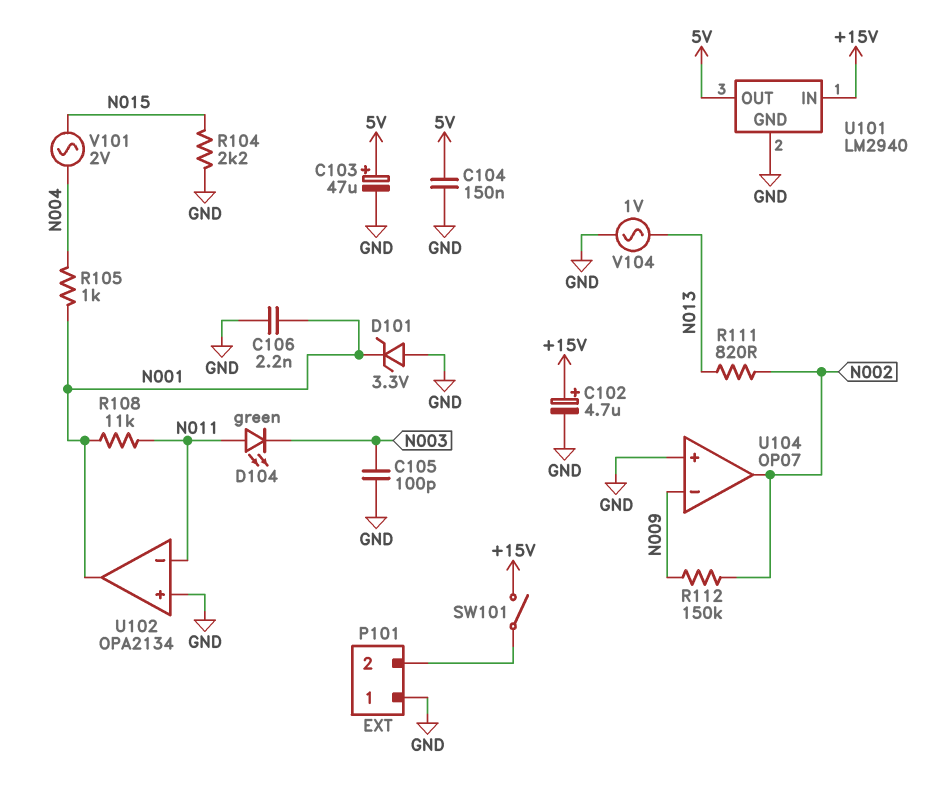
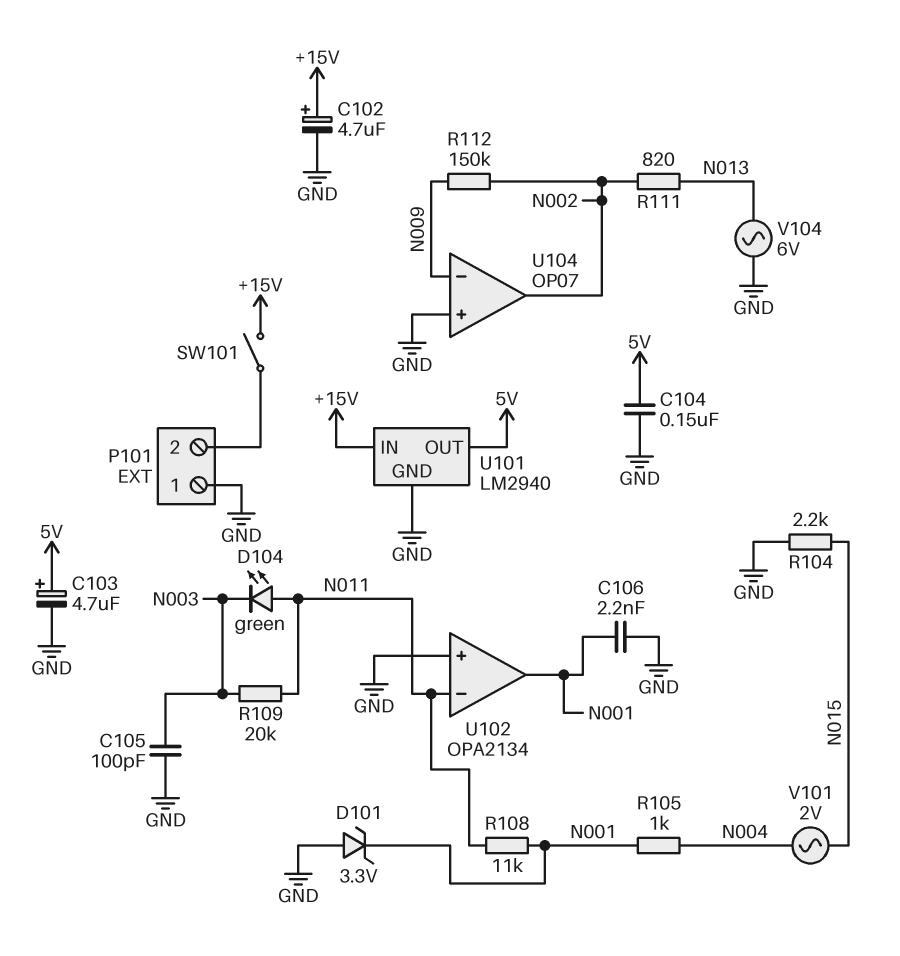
C103: 47uF (plus 5V, minus GND) -> 4.7uF (plus 5V, minus GND)
R109: none -> 20k (N003, N011)
V104: AC 1V (GND, N013) -> AC 6V (GND, N013)

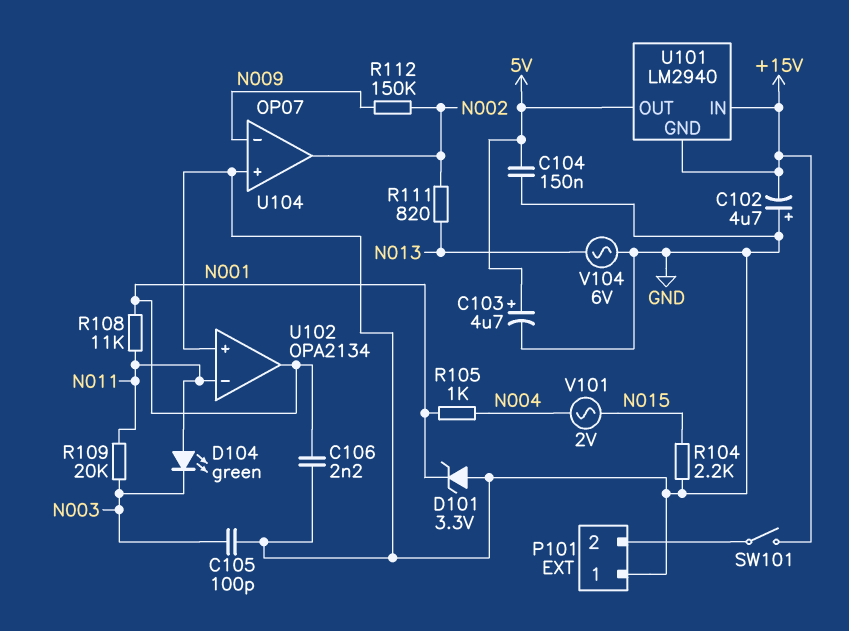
C102: 4.7uF (plus +15V, minus GND) -> 4.7uF (plus GND, minus +15V)
U101 pin GND: GND -> +15V

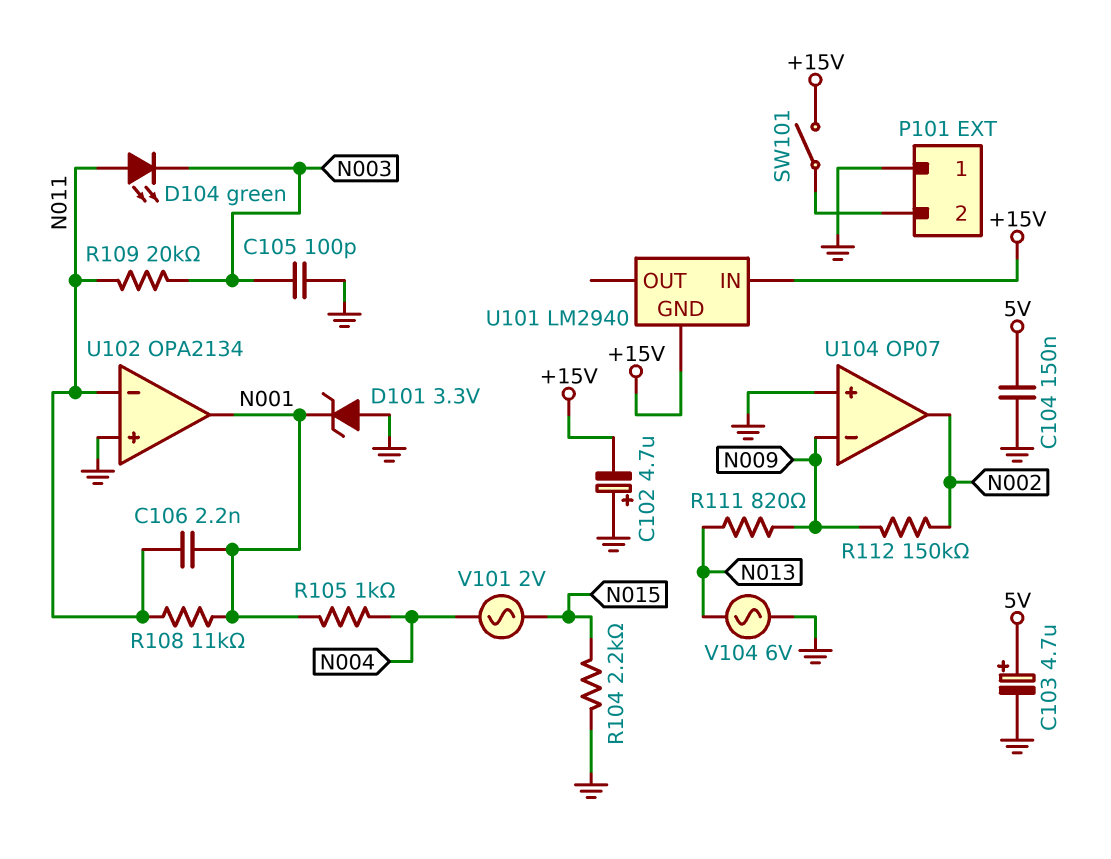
C106: 2.2nF (GND, N001) -> 2.2nF (N001, N011)
R111: 820 (N002, N013) -> 820 (N009, N013)
U101 pin OUT: 5V -> none

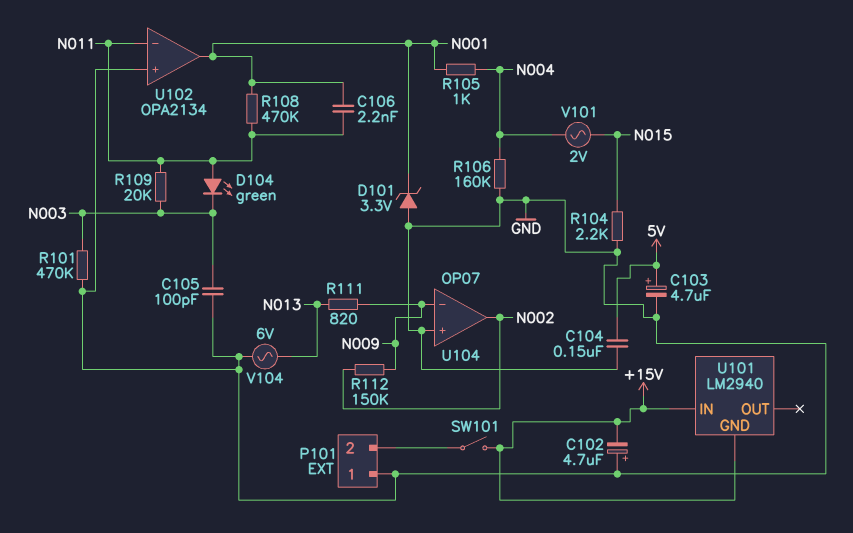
R101: none -> 470k (GND, N003)
R106: none -> 160k (GND, N004)
R108: 11k (N001, N011) -> 470k (N001, N011)

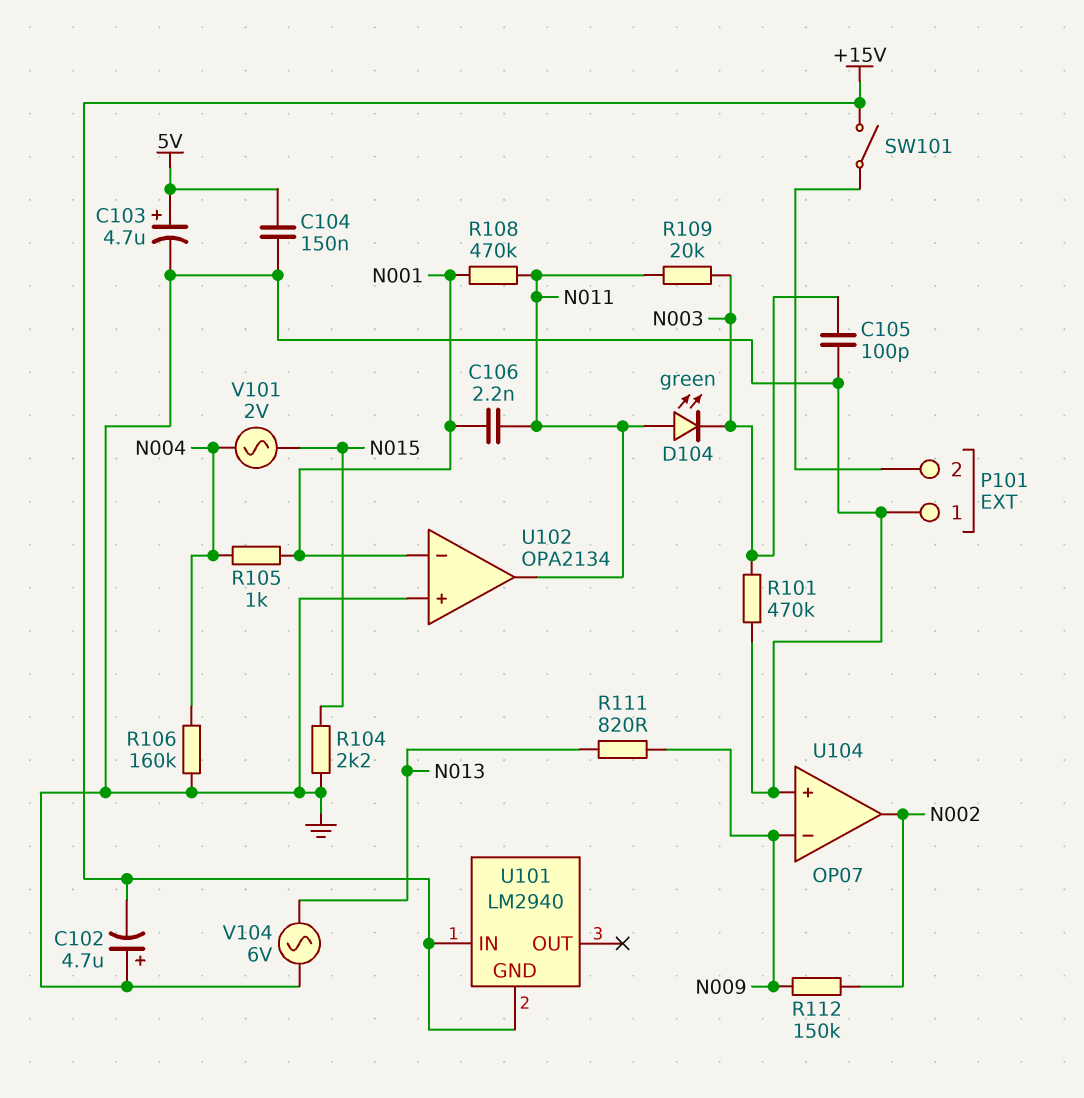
D101: zener 3.3V (A GND, K N001) -> none
U102 pin in-: N011 -> N001
U102 pin out: N001 -> N011

